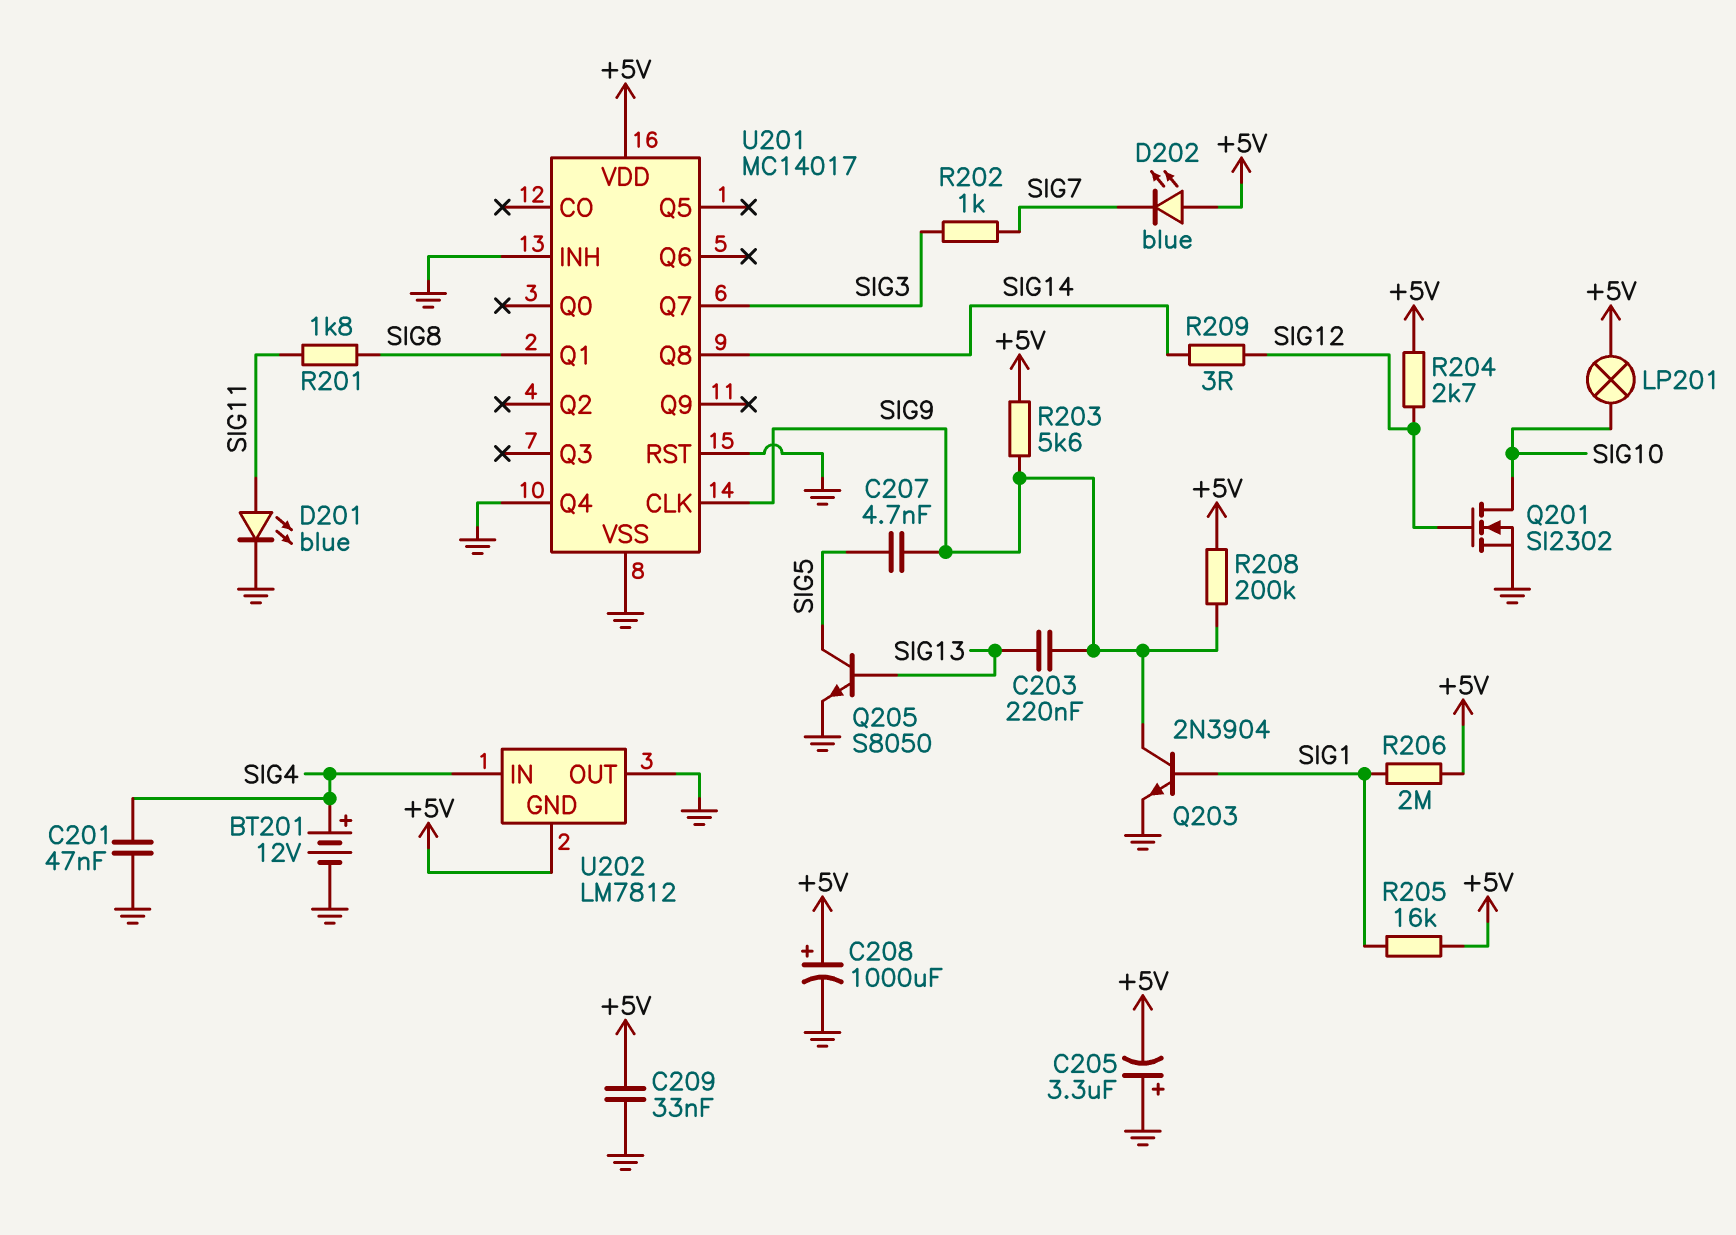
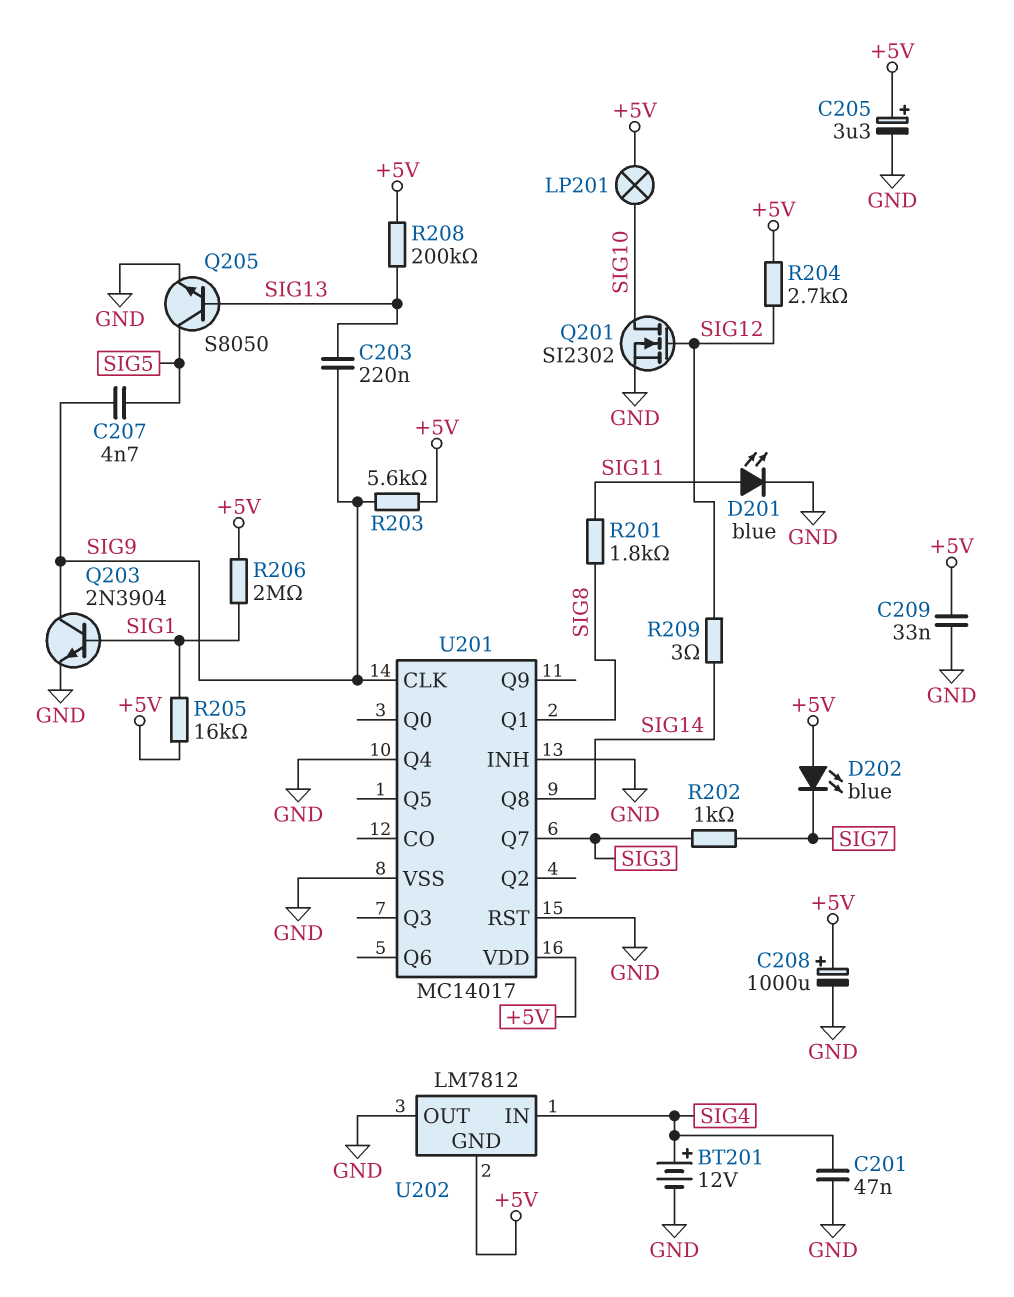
C205: 3.3uF (plus GND, minus +5V) -> 3.3uF (plus +5V, minus GND)
R208: 200k (+5V, SIG9) -> 200k (+5V, SIG13)

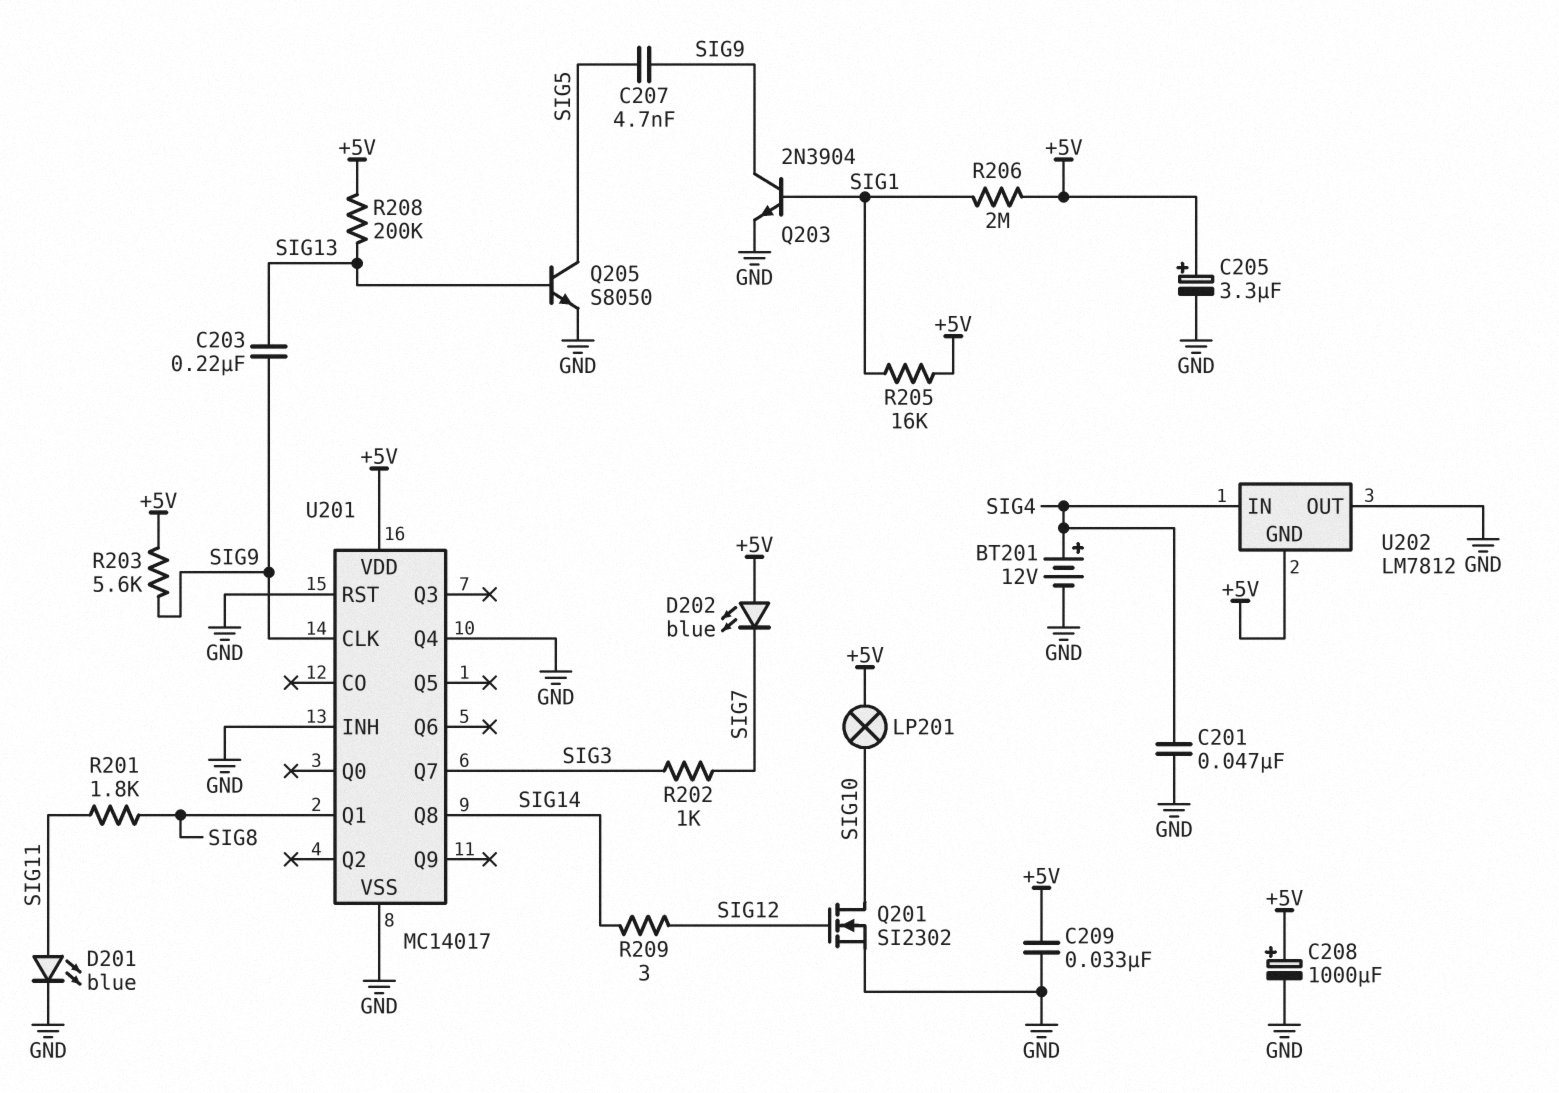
R204: 2.7k (+5V, SIG12) -> none

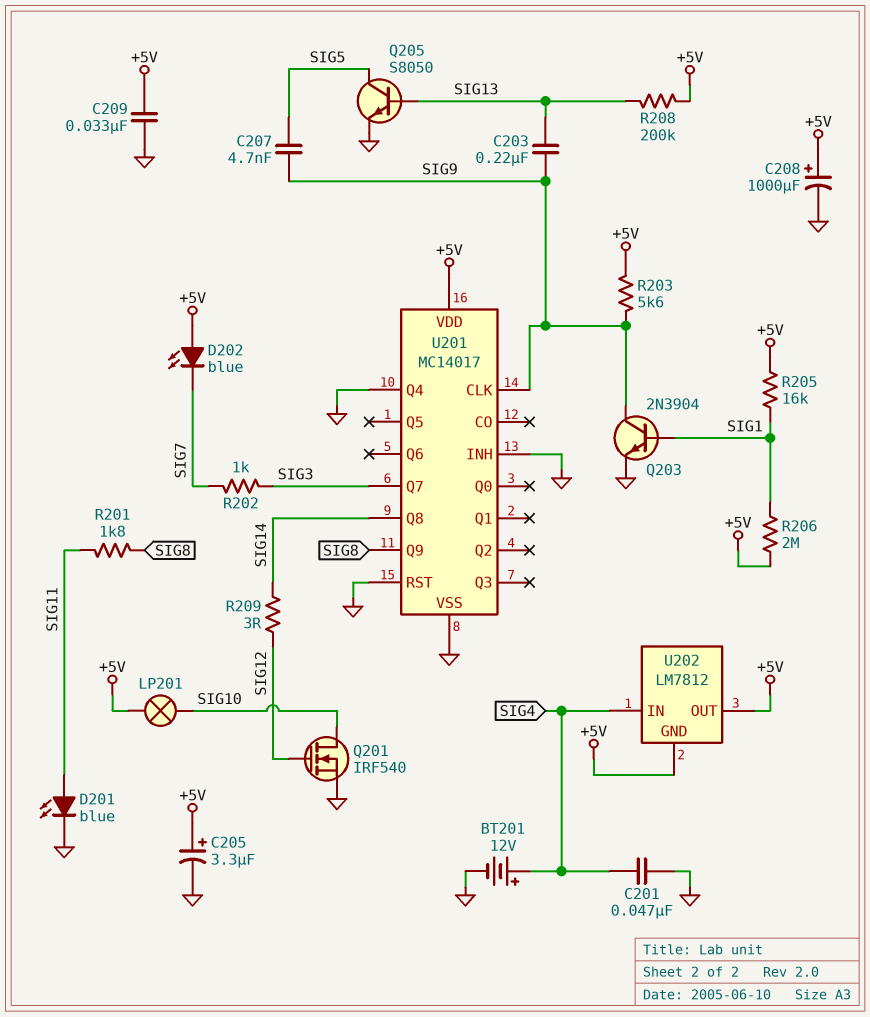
Q201: NMOS SI2302 (G SIG12, D SIG10, S GND) -> NMOS IRF540 (G SIG12, D SIG10, S GND)
U201 pin Q1: SIG8 -> none
U201 pin Q9: none -> SIG8
U202 pin OUT: GND -> +5V

